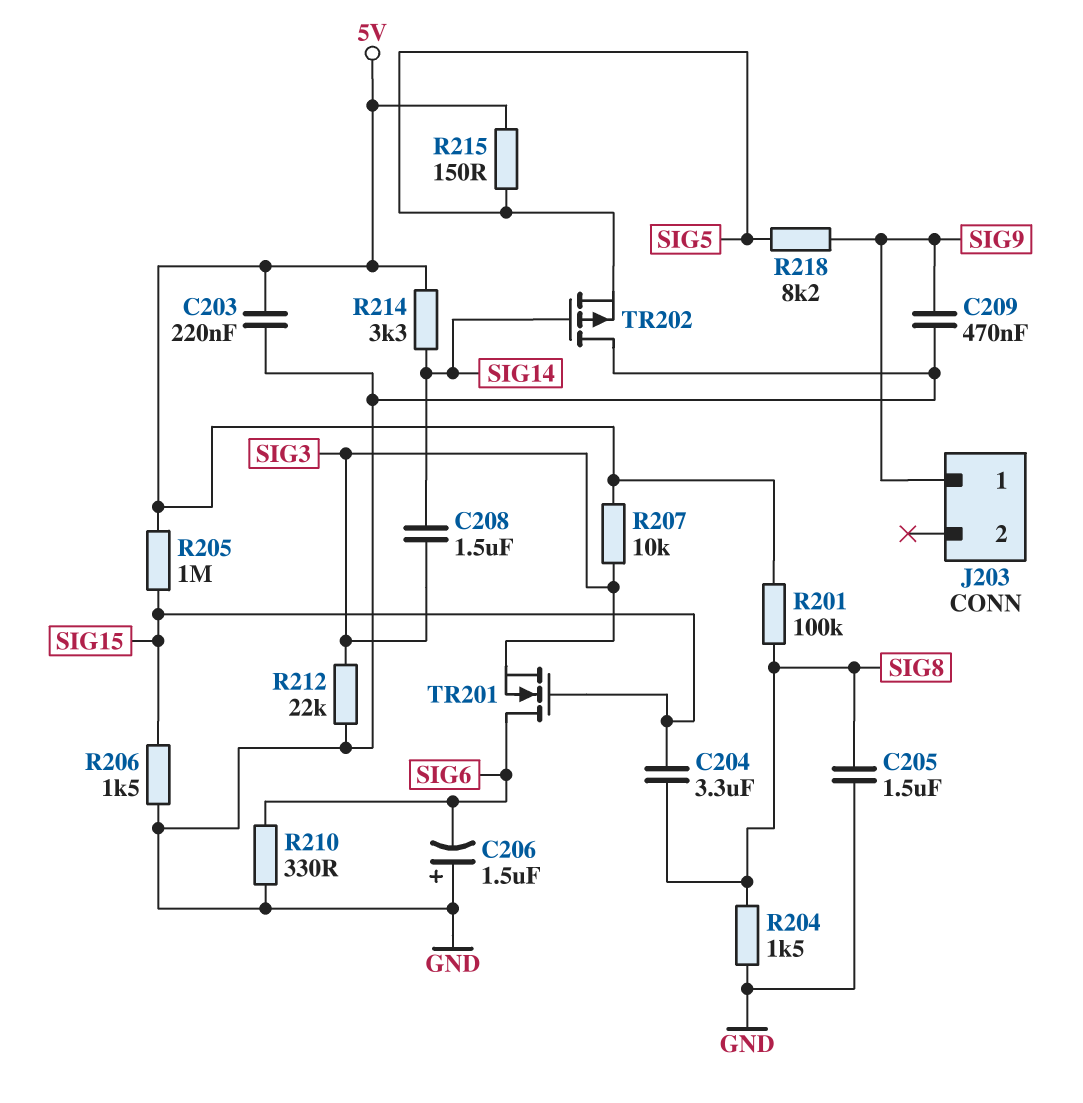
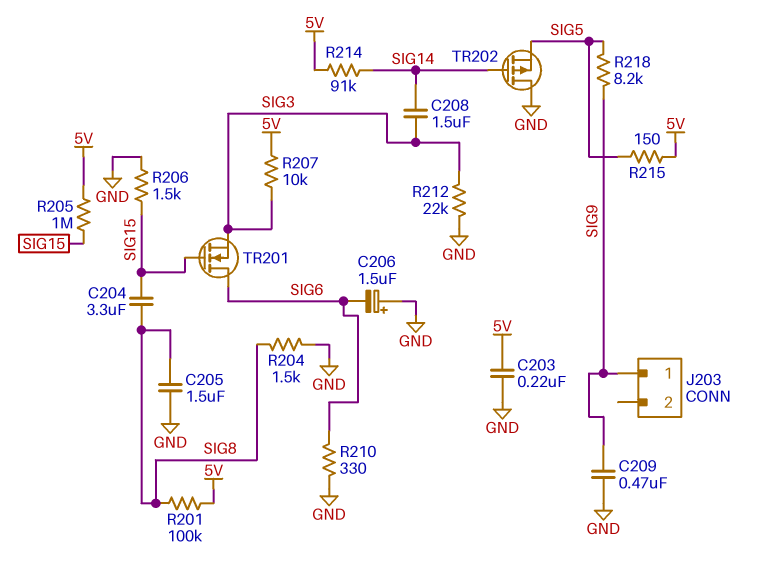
R214: 3.3k (5V, SIG14) -> 91k (5V, SIG14)

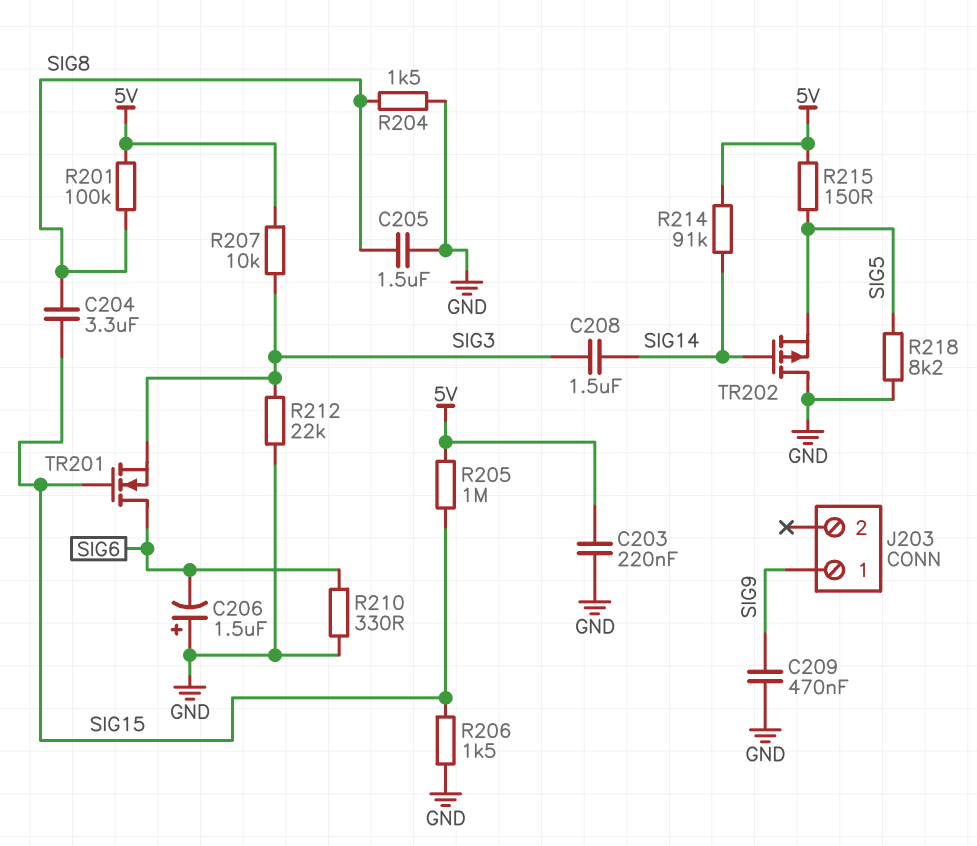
R218: 8.2k (SIG5, SIG9) -> 8.2k (GND, SIG5)

